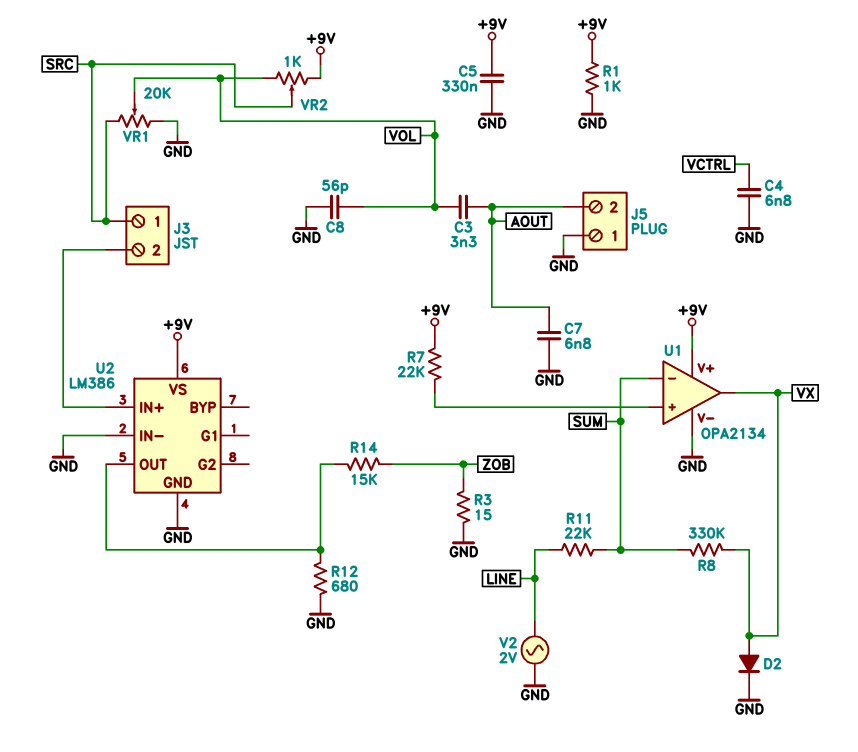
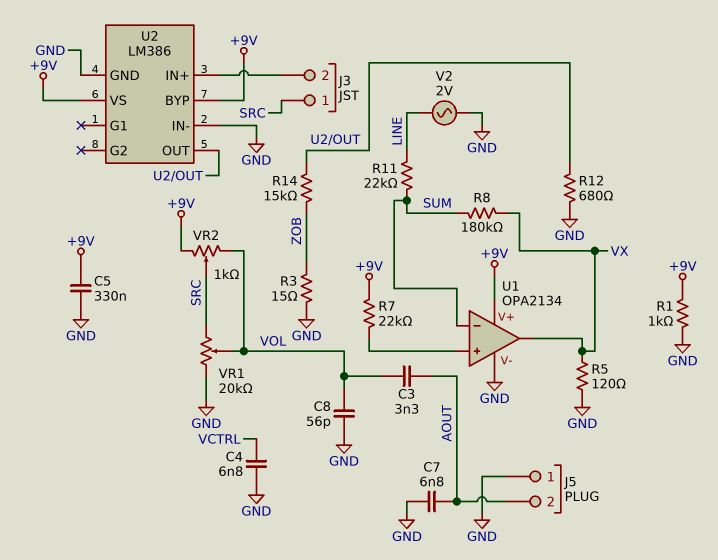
D2: diode (A VX, K GND) -> none
R5: none -> 120 (GND, VX)
R8: 330k (SUM, VX) -> 180k (SUM, VX)
U2 pin BYP: none -> +9V

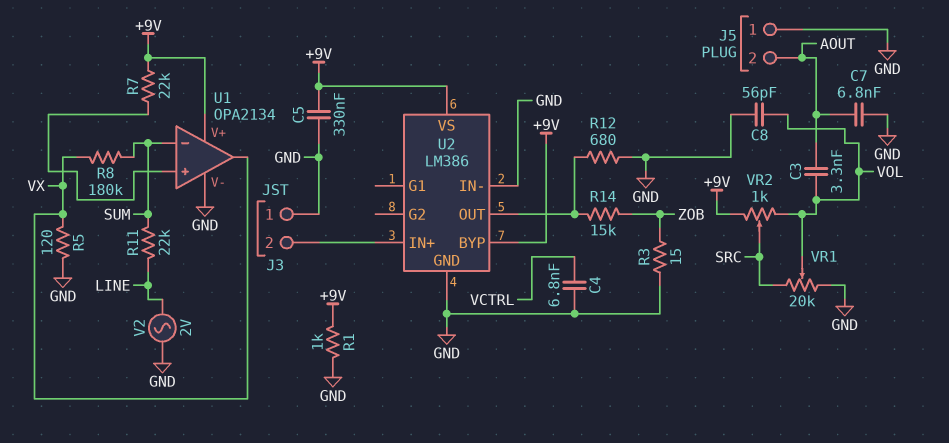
J3 pin 1: SRC -> GND

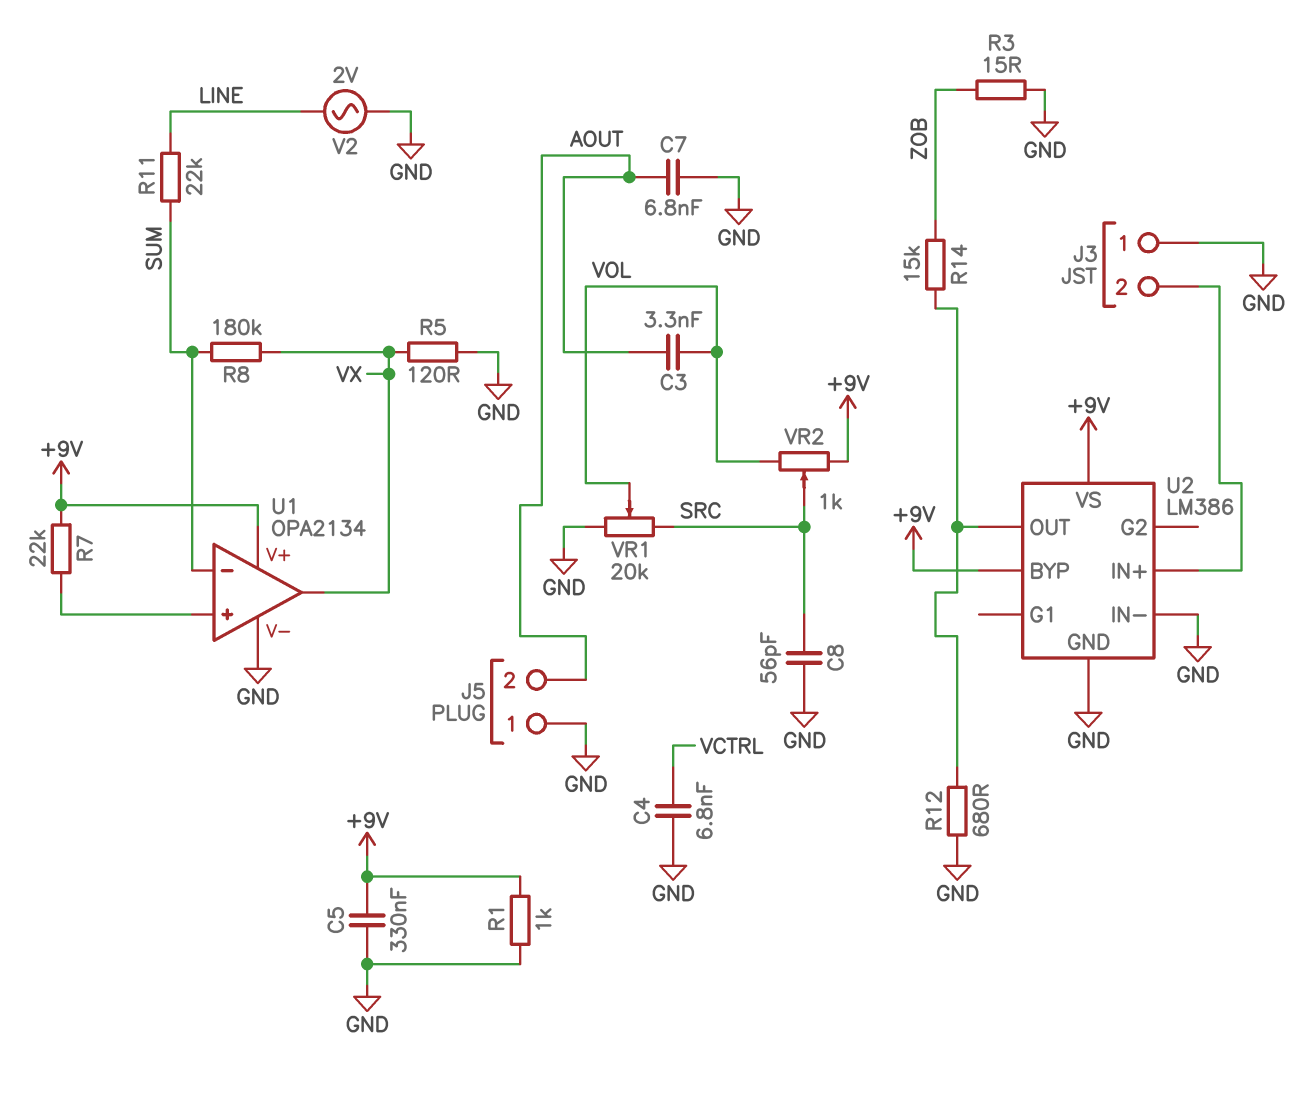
C8: 56pF (GND, VOL) -> 56pF (GND, SRC)

